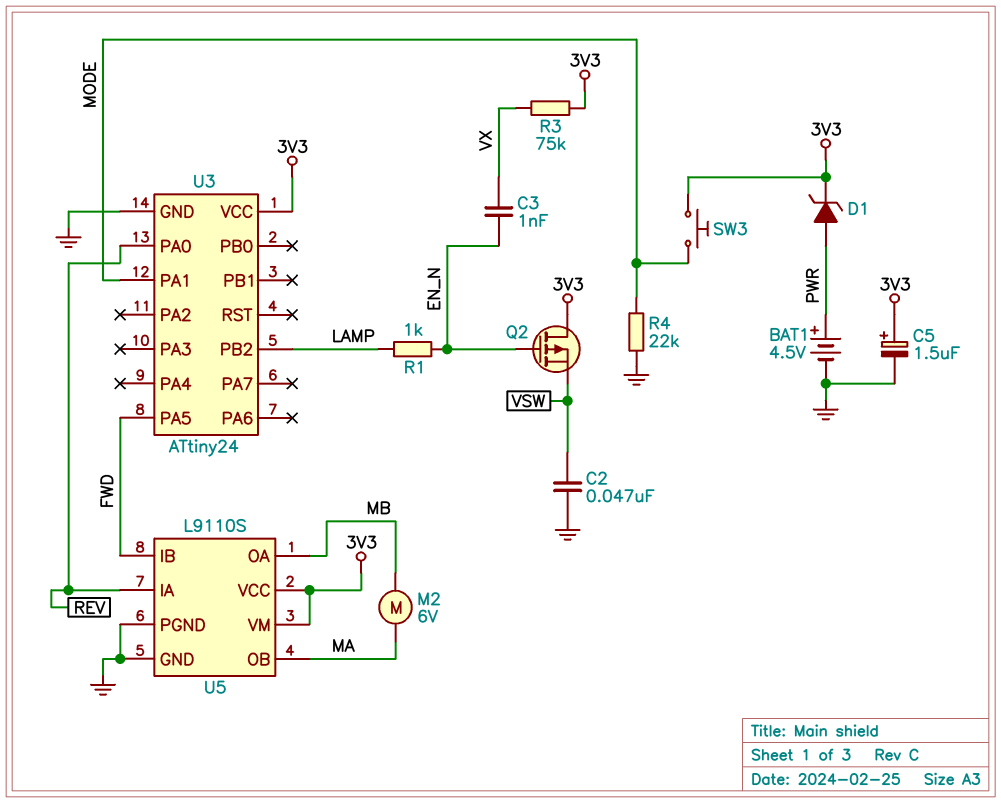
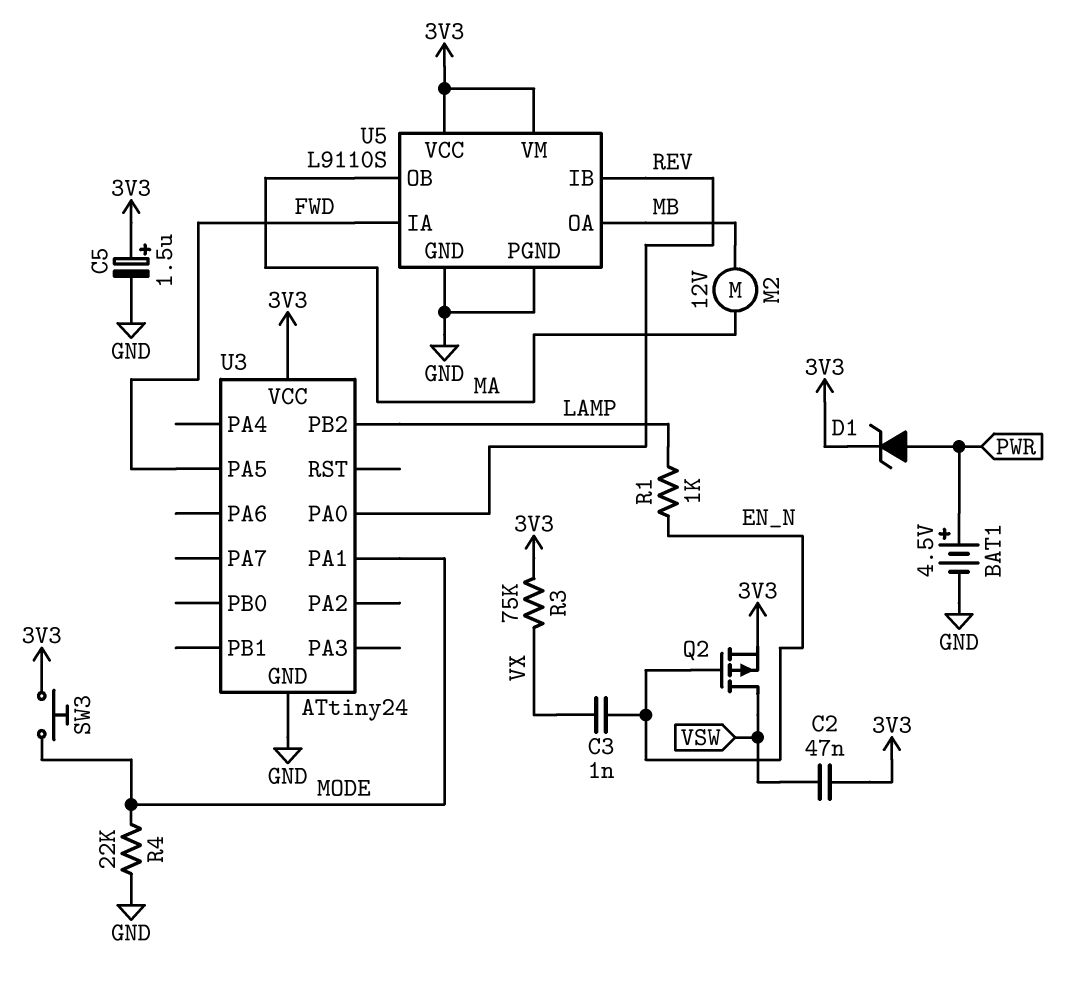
C2: 47nF (GND, VSW) -> 47nF (3V3, VSW)
M2: motor 6V (MA, MB) -> motor 12V (MA, MB)
Q2: PMOS (G EN_N, D 3V3, S VSW) -> PMOS (G EN_N, D VSW, S 3V3)
U5 pin IA: REV -> FWD
U5 pin IB: FWD -> REV

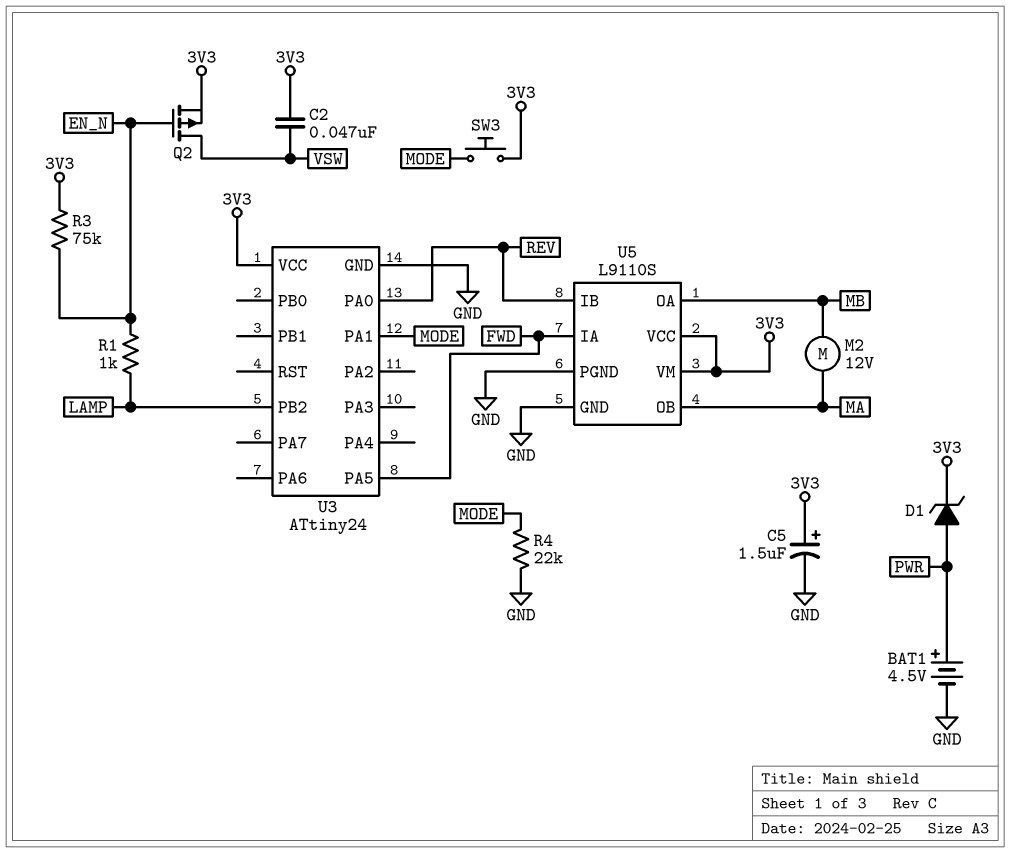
C3: 1nF (EN_N, VX) -> none
R3: 75k (3V3, VX) -> 75k (3V3, EN_N)

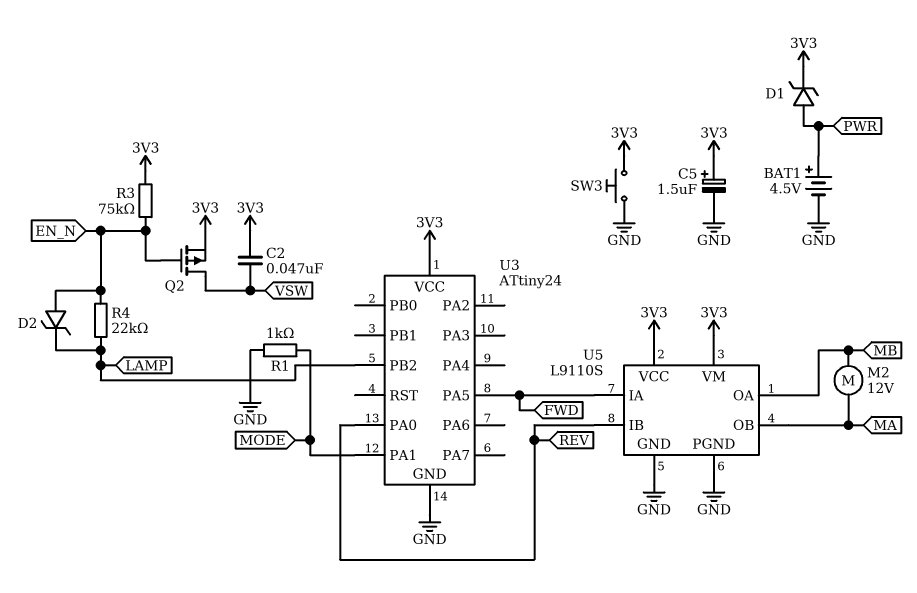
D2: none -> zener (A EN_N, K LAMP)
R1: 1k (EN_N, LAMP) -> 1k (GND, MODE)
R4: 22k (GND, MODE) -> 22k (EN_N, LAMP)
SW3: button (3V3, MODE) -> button (3V3, GND)

